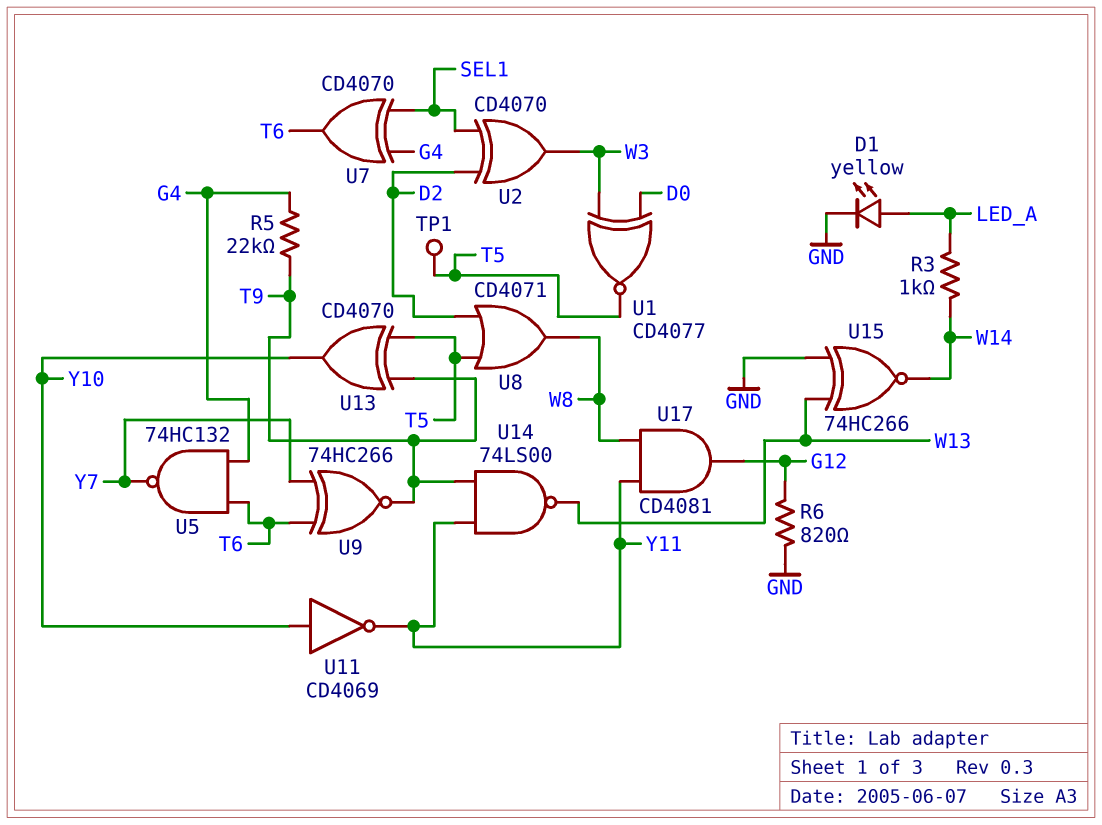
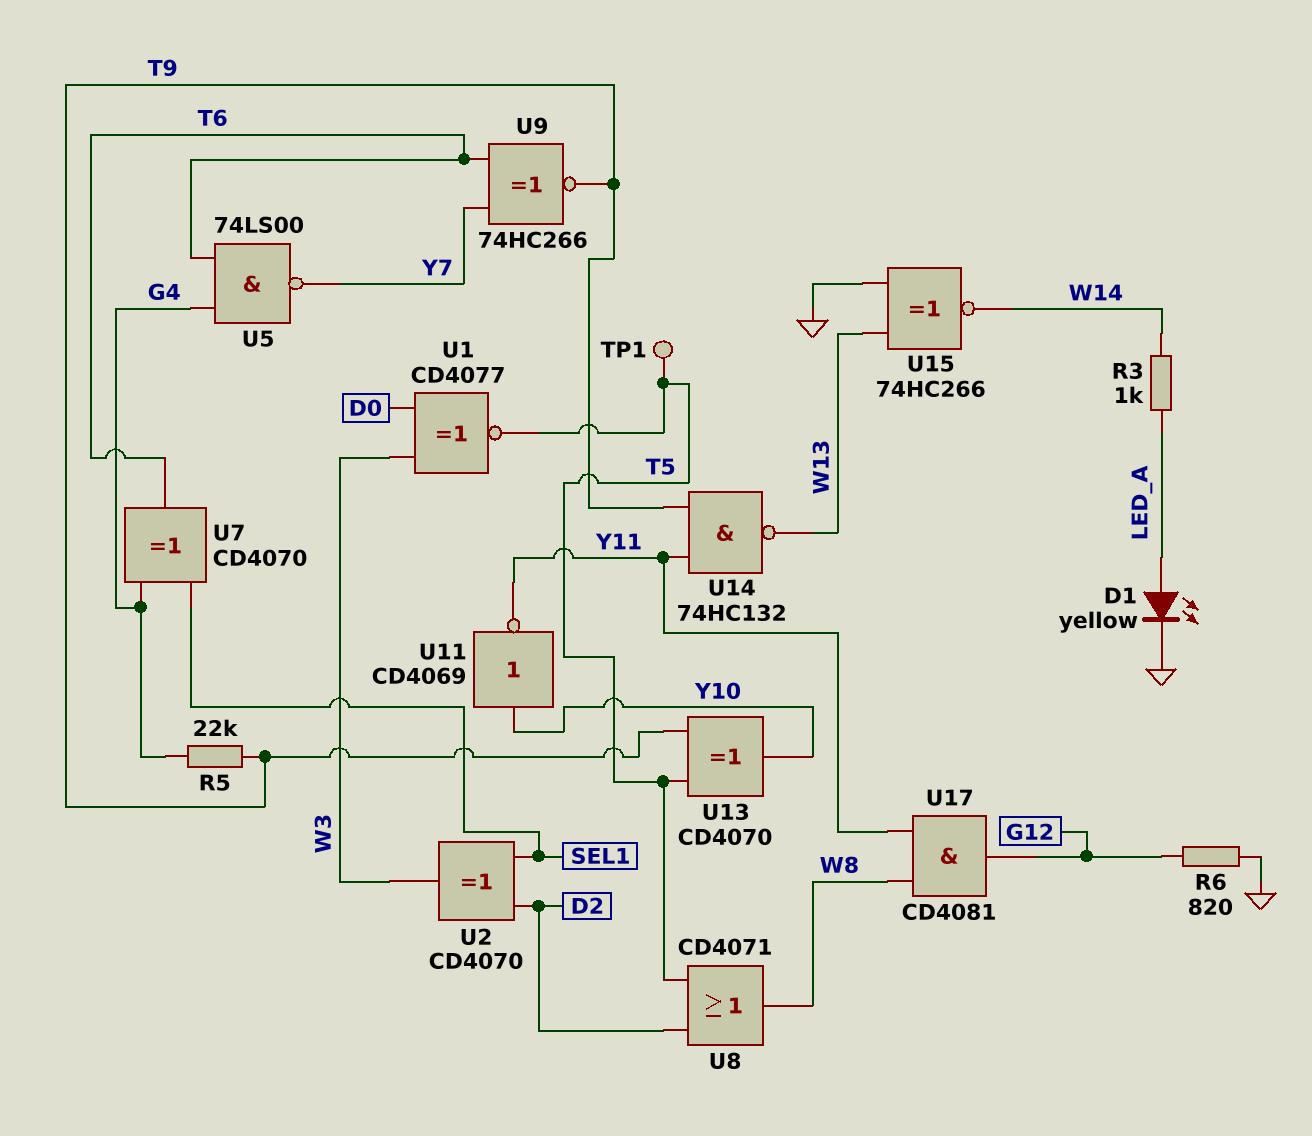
U5: NAND 74HC132 (in G4, in T6, out Y7) -> NAND 74LS00 (in G4, in T6, out Y7)
U14: NAND 74LS00 (in T9, in Y11, out W13) -> NAND 74HC132 (in T9, in Y11, out W13)

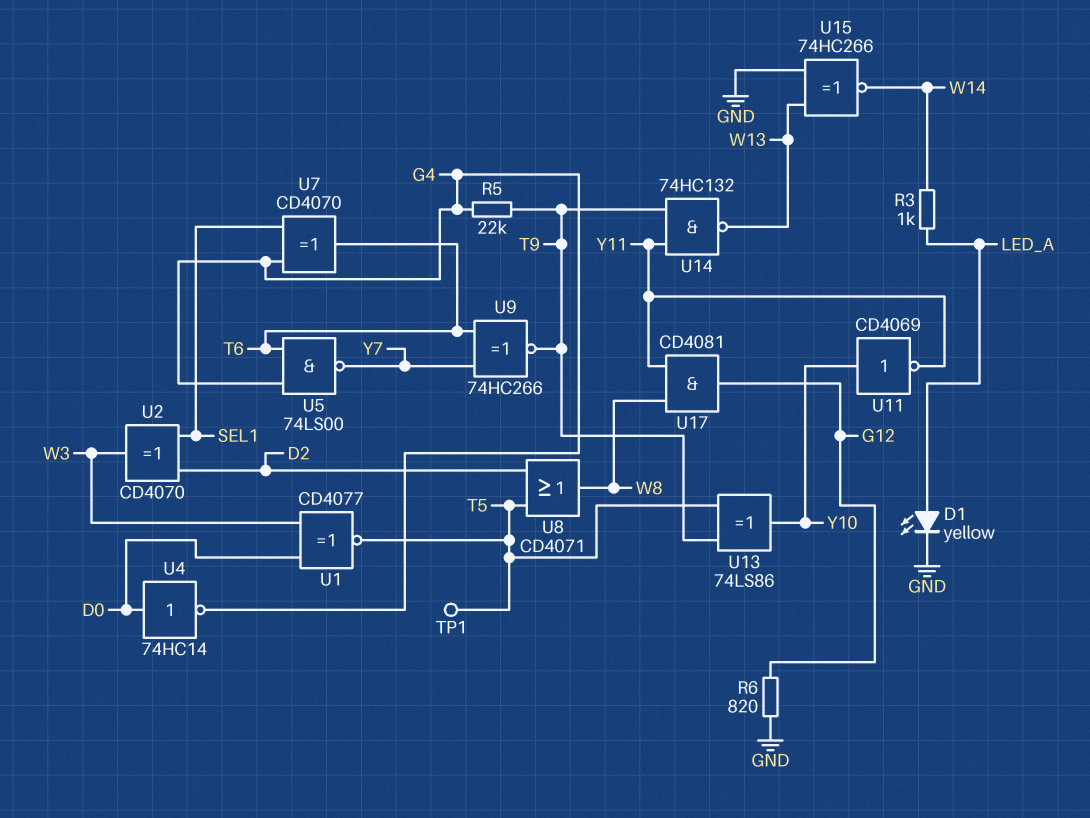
U4: none -> NOT 74HC14 (in D0, out G4)
U13: XOR CD4070 (in T5, in T9, out Y10) -> XOR 74LS86 (in T5, in T9, out Y10)

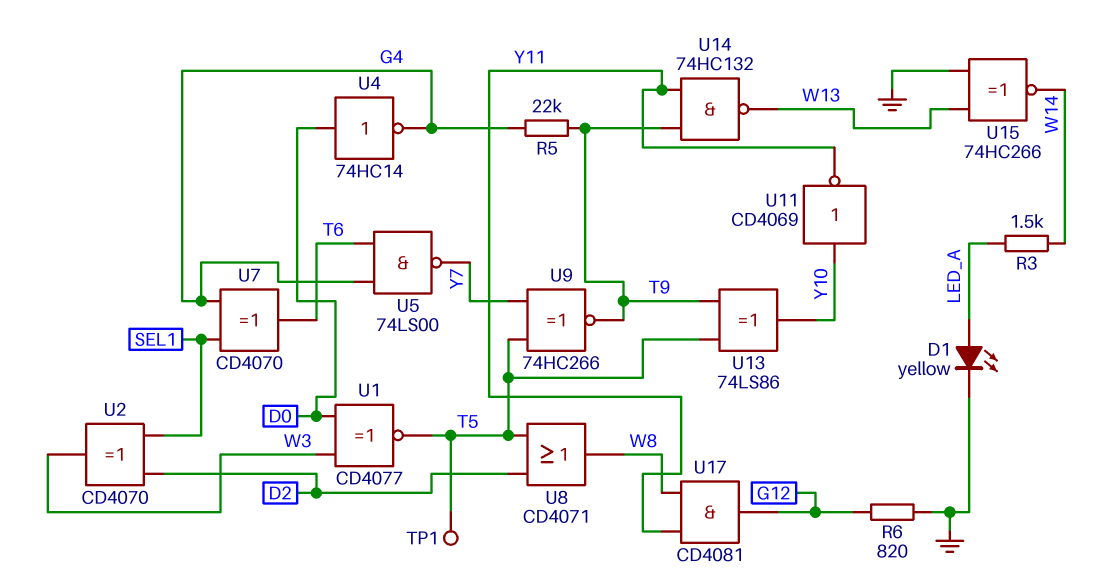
R3: 1k (LED_A, W14) -> 1.5k (LED_A, W14)
U9: XNOR 74HC266 (in T6, in Y7, out T9) -> XNOR 74HC266 (in T5, in Y7, out T9)

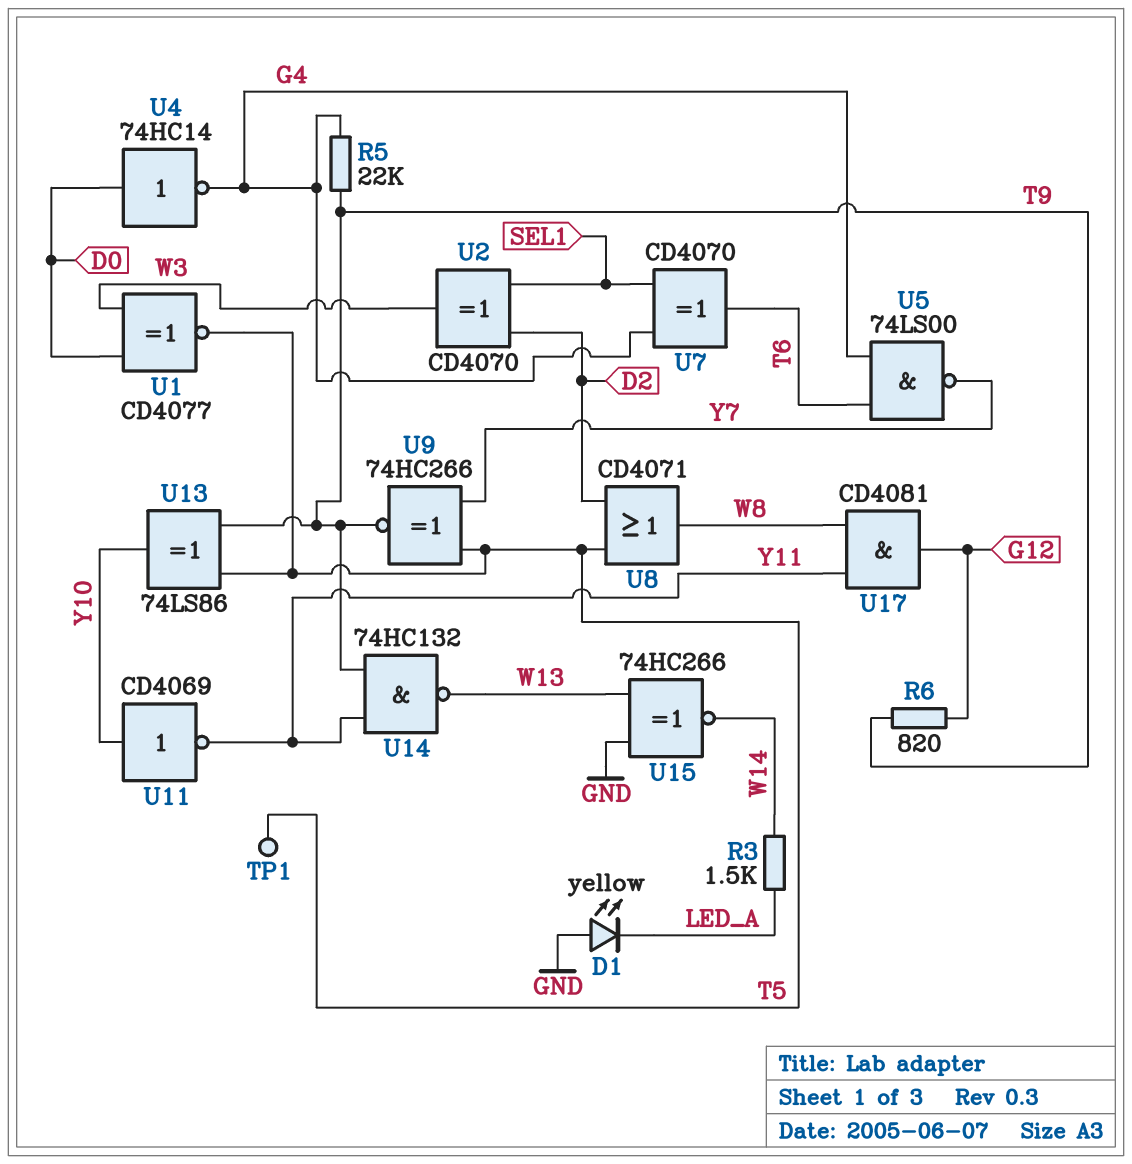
D1: LED yellow (A LED_A, K GND) -> LED yellow (A GND, K LED_A)
R6: 820 (G12, GND) -> 820 (G12, T9)

